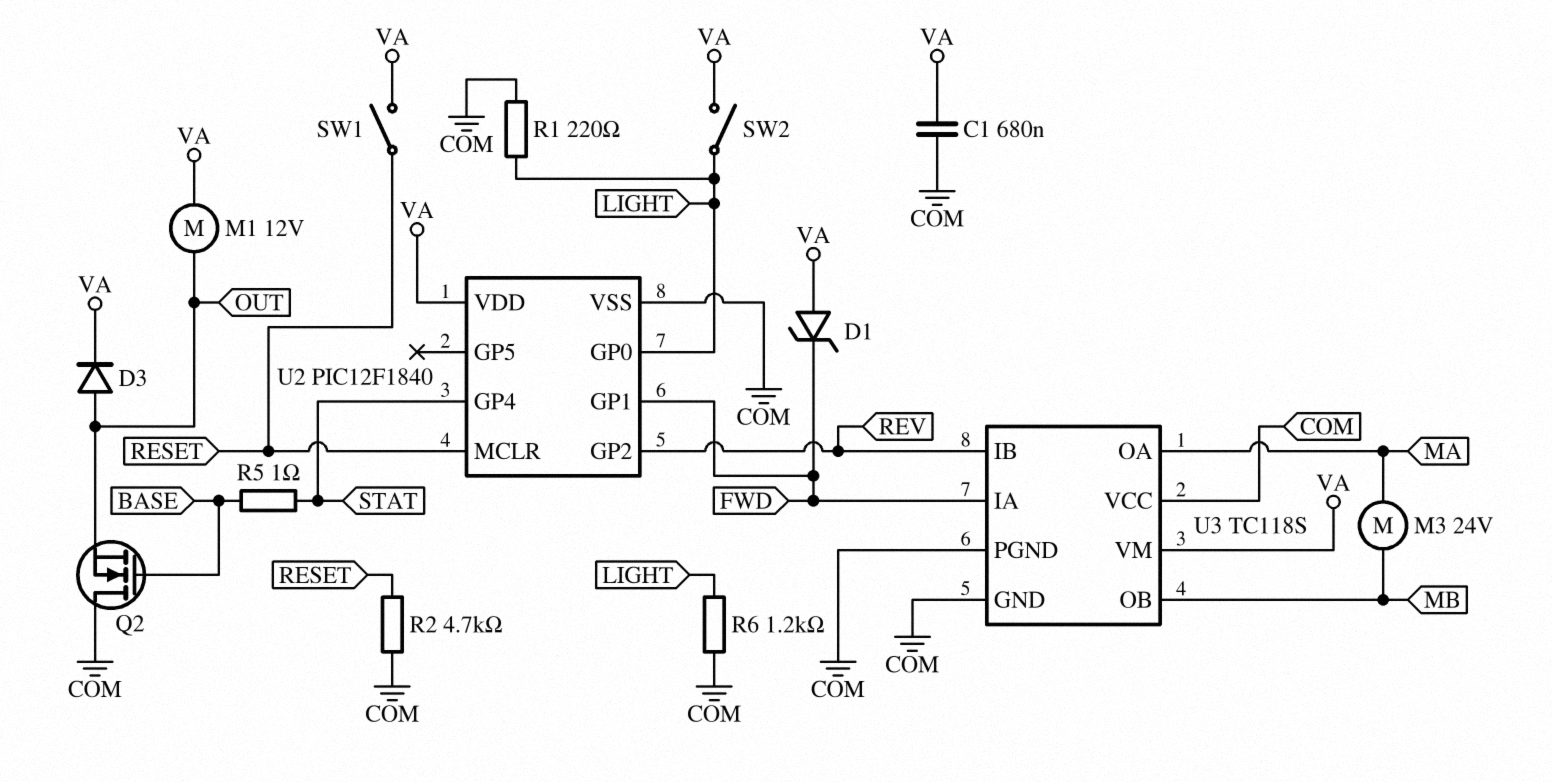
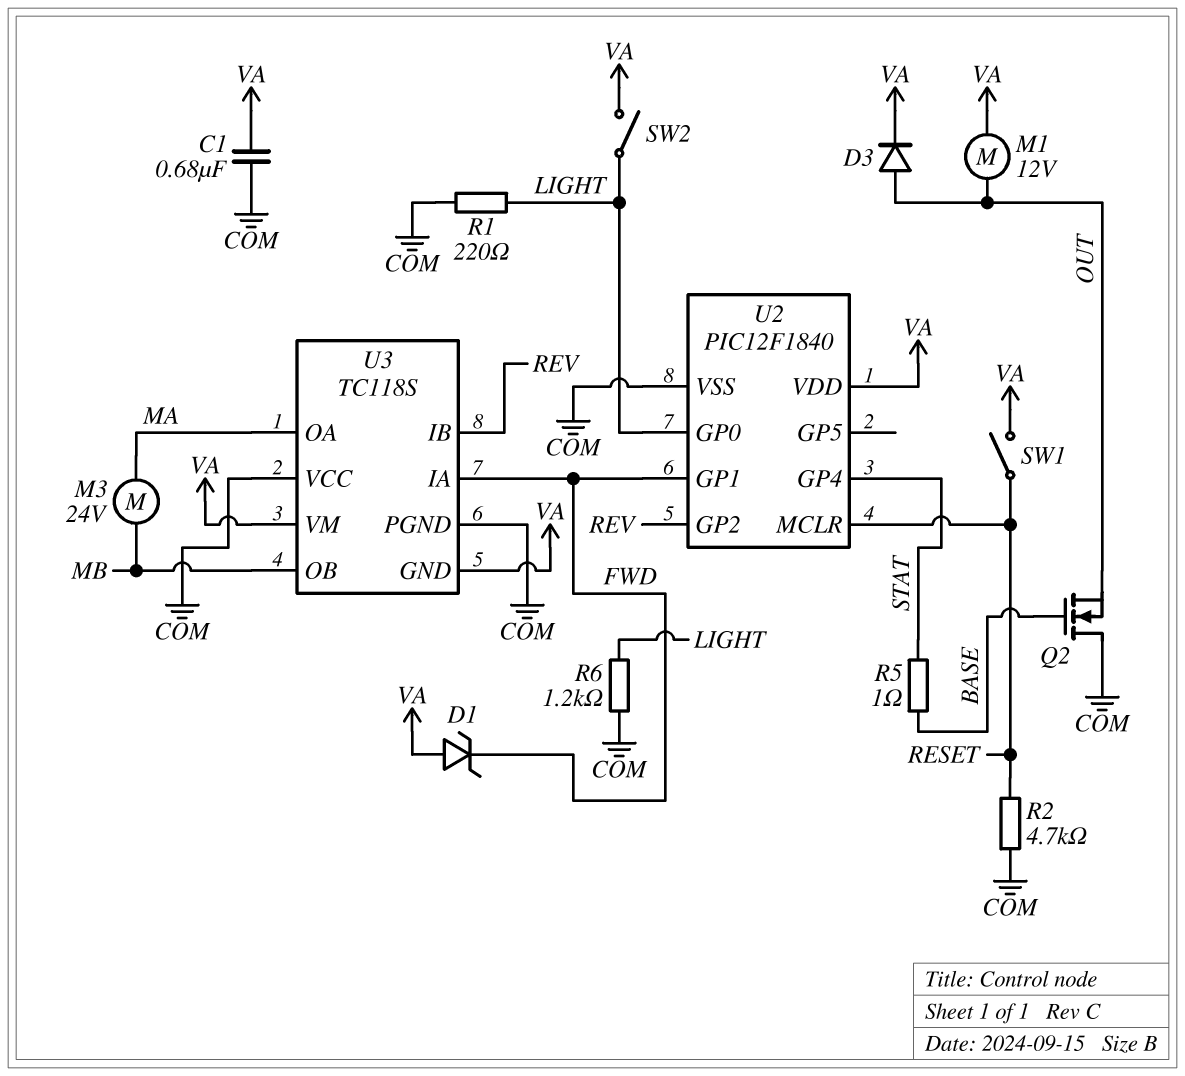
U3 pin GND: COM -> VA

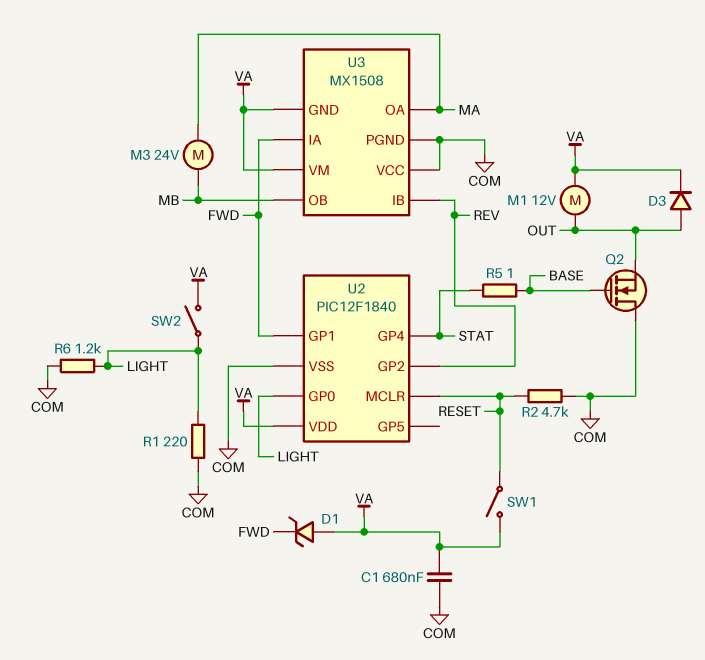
U3: TC118S -> MX1508

